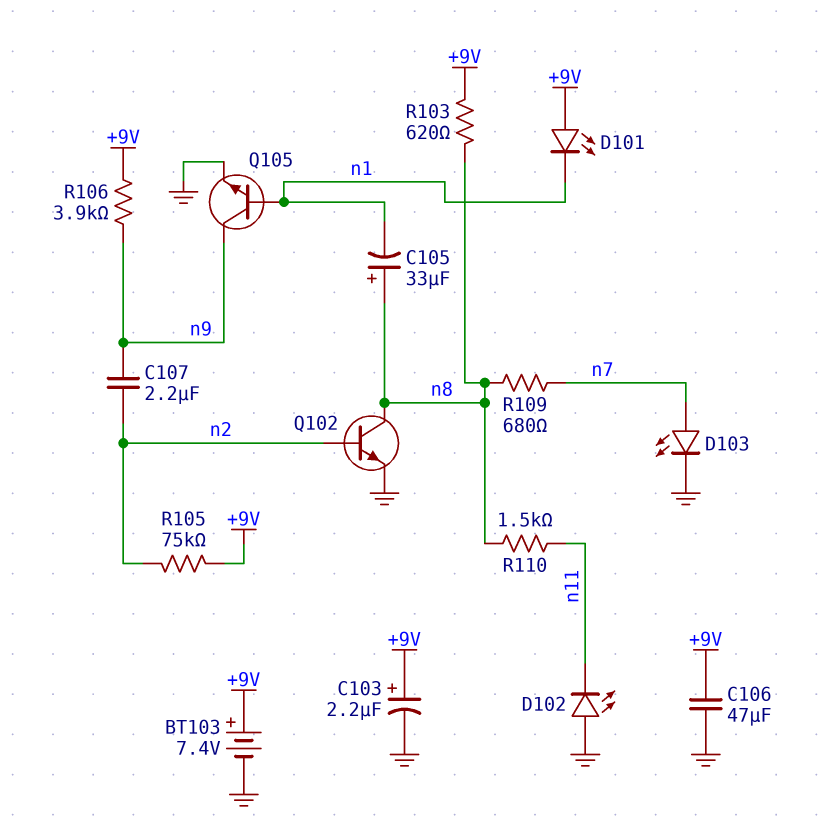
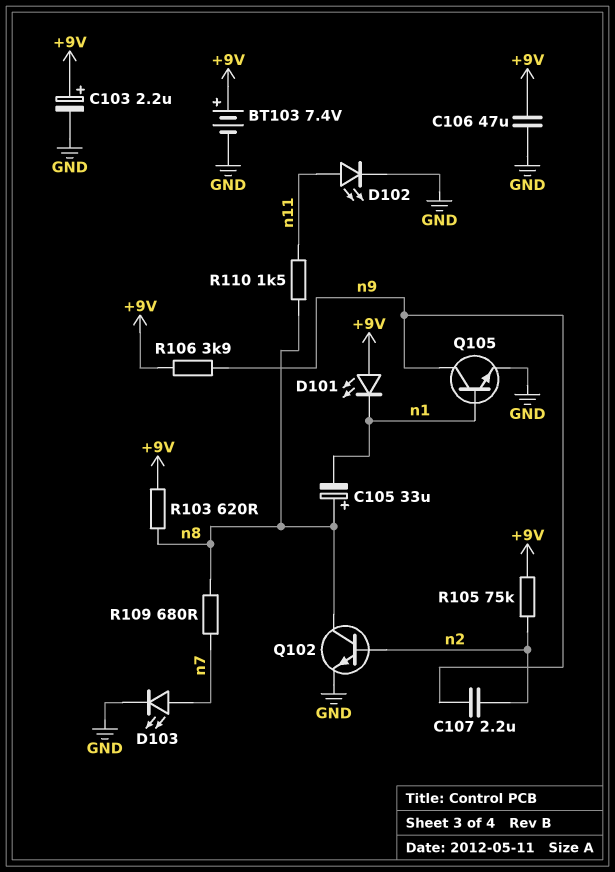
D102: LED (A GND, K n11) -> LED (A n11, K GND)

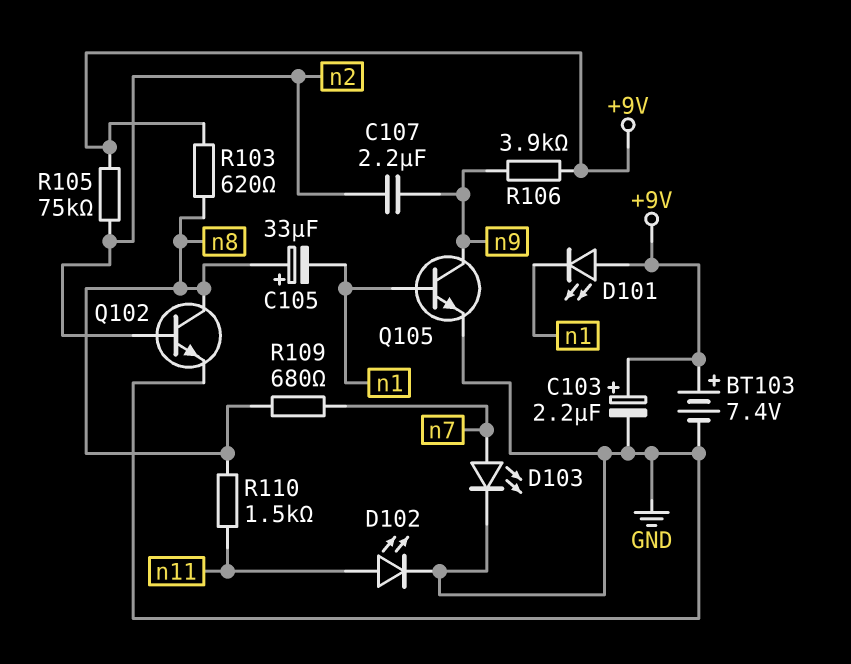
C106: 47uF (+9V, GND) -> none

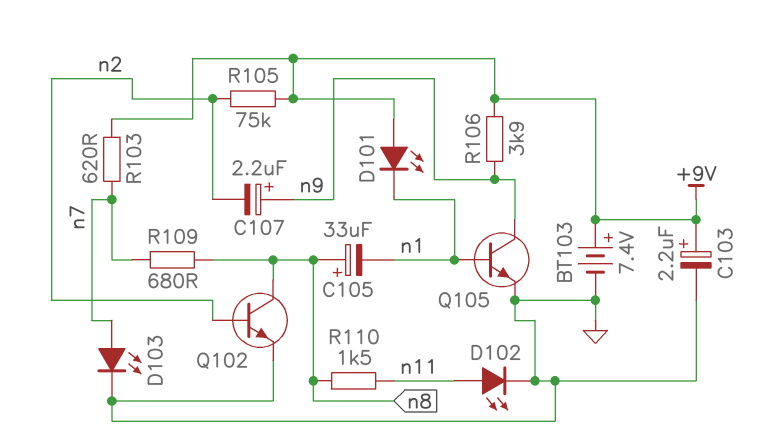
C107: 2.2uF (n2, n9) -> 2.2uF (plus n9, minus n2)
R103: 620 (+9V, n8) -> 620 (+9V, n7)

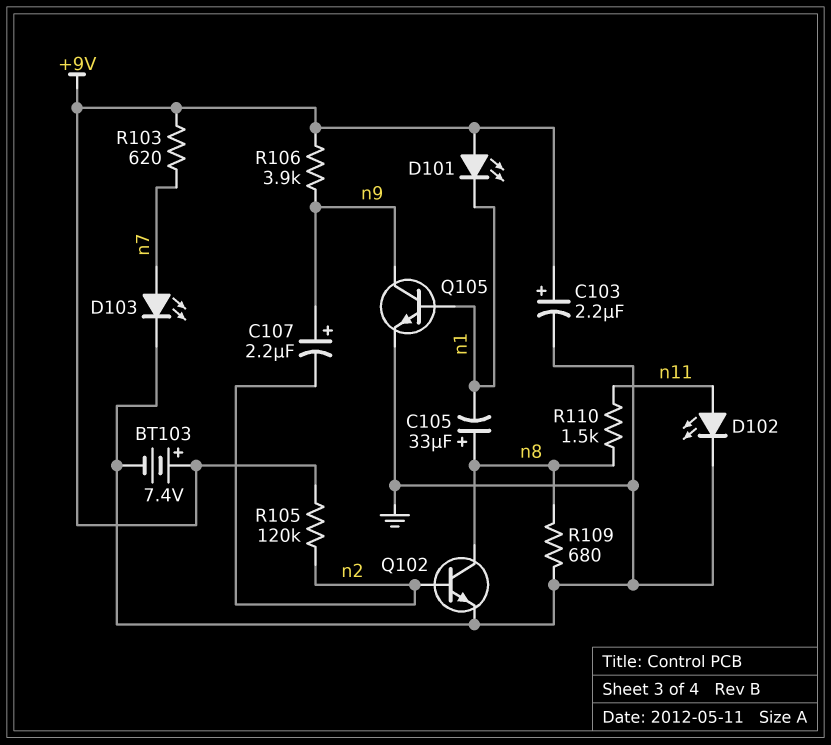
R105: 75k (+9V, n2) -> 120k (+9V, n2)
R109: 680 (n7, n8) -> 680 (GND, n8)

